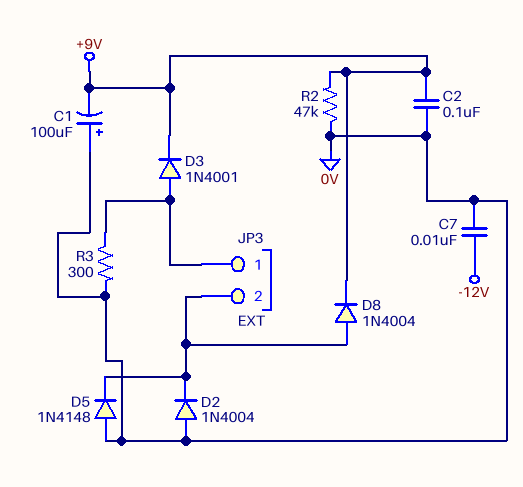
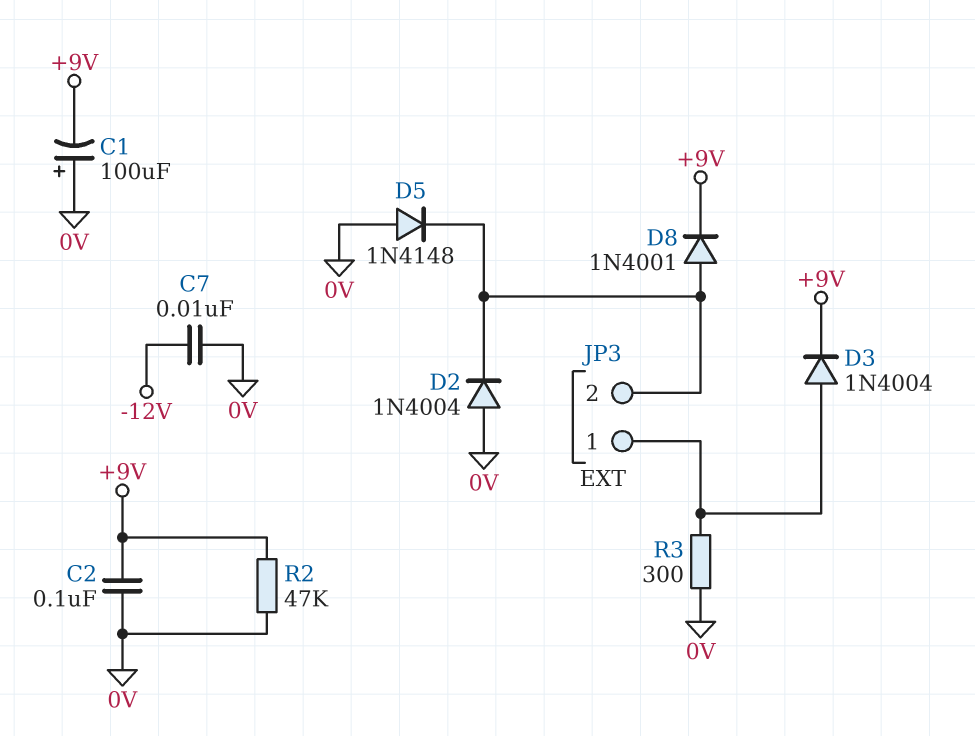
D3: diode 1N4001 (A JP3/1, K +9V) -> diode 1N4004 (A JP3/1, K +9V)
D8: diode 1N4004 (A JP3/2, K +9V) -> diode 1N4001 (A JP3/2, K +9V)

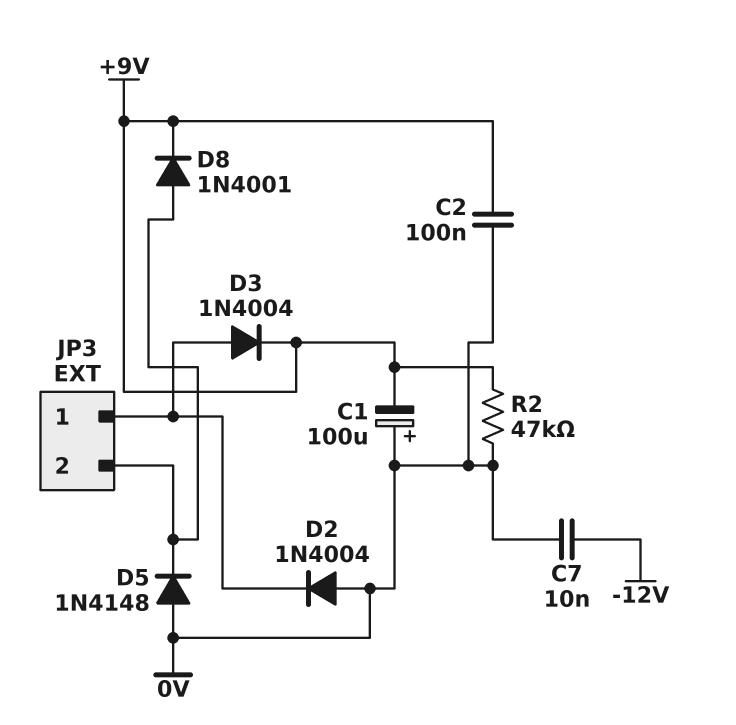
D2: diode 1N4004 (A 0V, K JP3/2) -> diode 1N4004 (A 0V, K JP3/1)
R3: 300 (0V, JP3/1) -> none

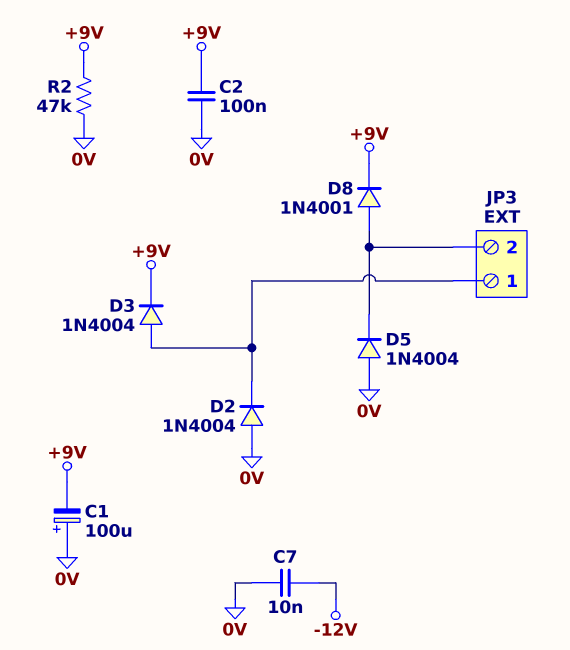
D5: diode 1N4148 (A 0V, K JP3/2) -> diode 1N4004 (A 0V, K JP3/2)

